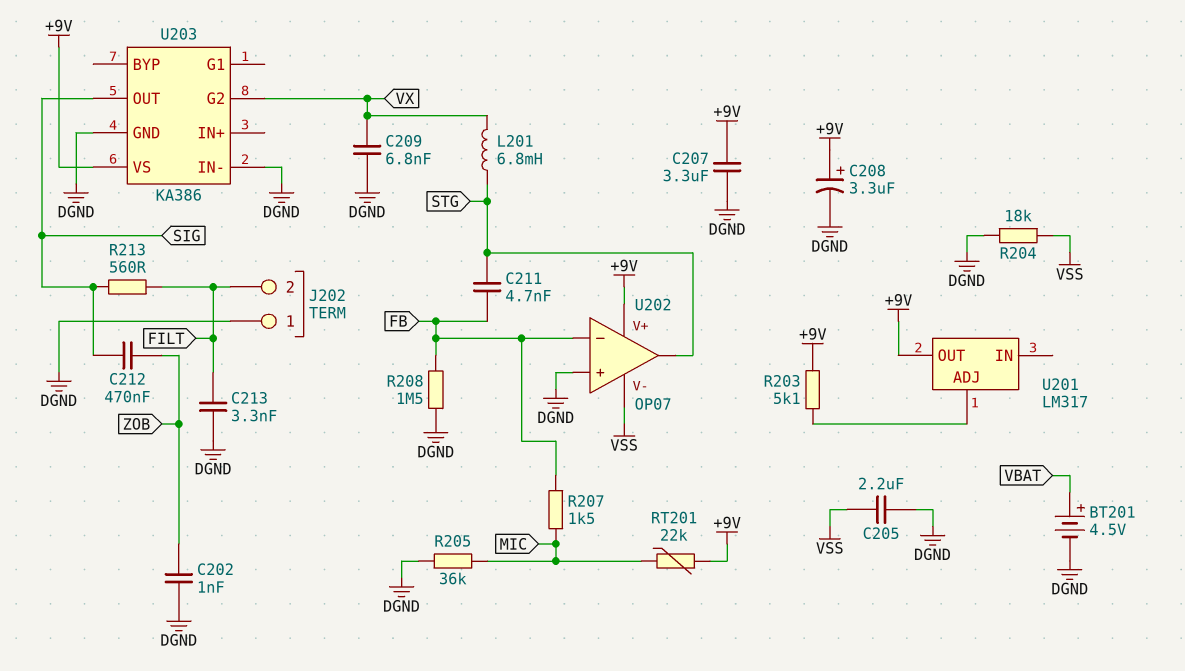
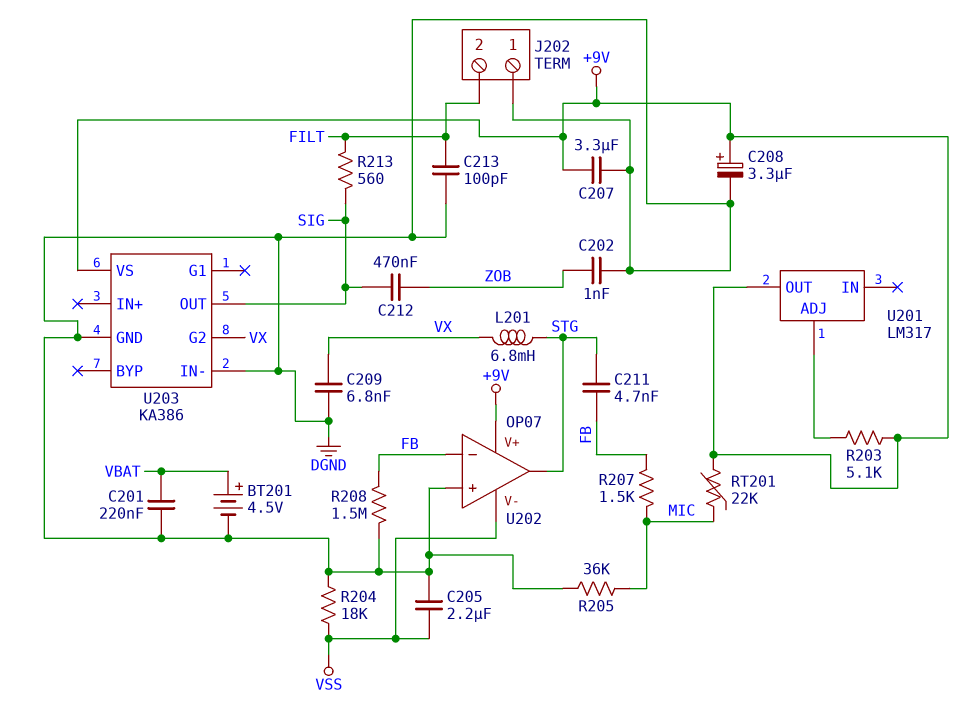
C201: none -> 220nF (DGND, VBAT)
C213: 3.3nF (DGND, FILT) -> 100pF (DGND, FILT)

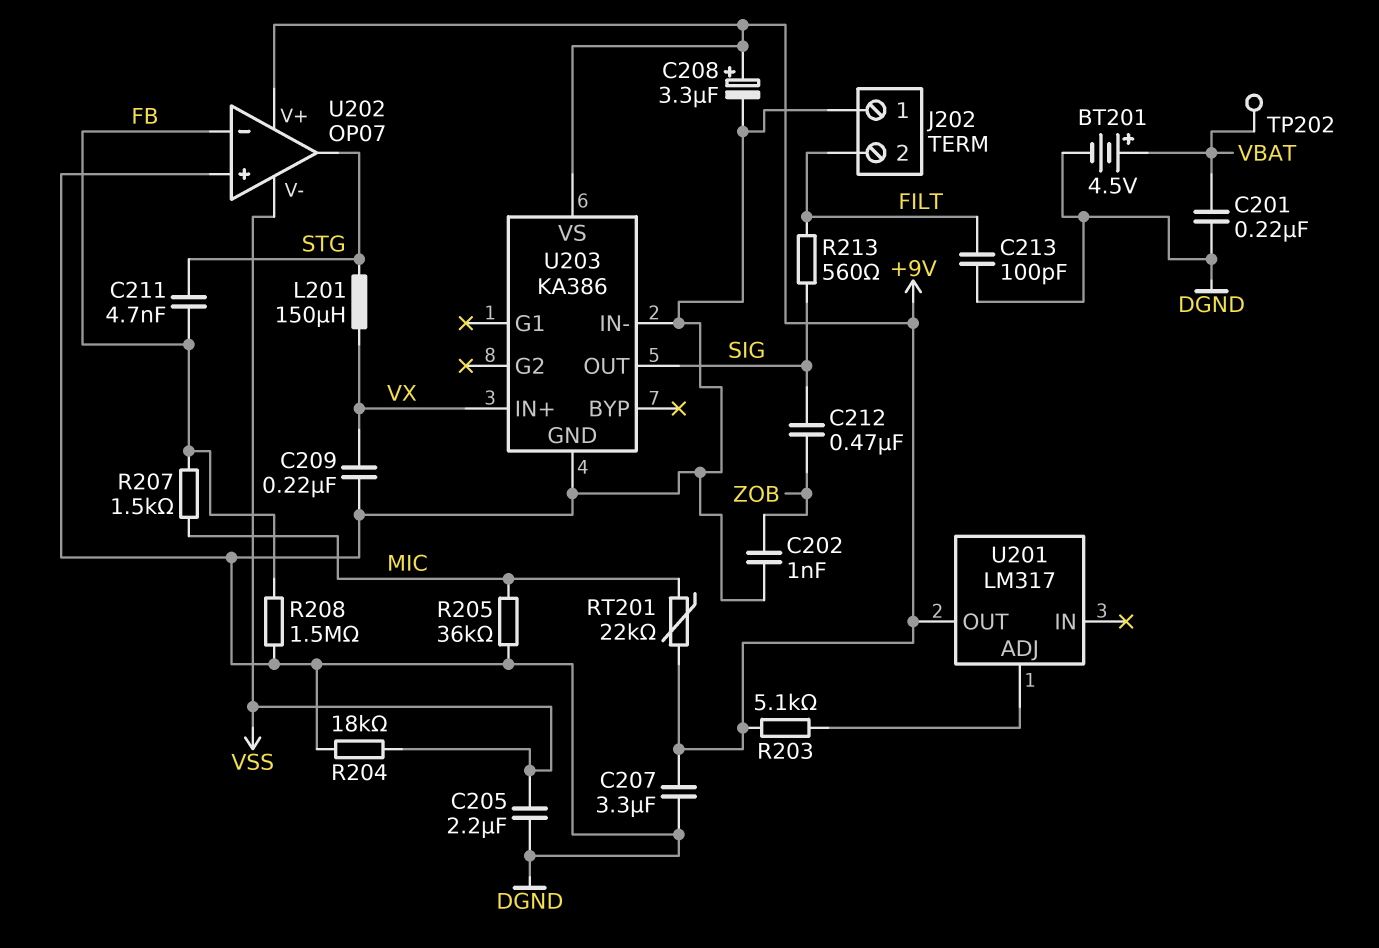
C209: 6.8nF (DGND, VX) -> 220nF (DGND, VX)
L201: 6.8mH (STG, VX) -> 150uH (STG, VX)
TP202: none -> test point (VBAT)
U203 pin G2: VX -> none
U203 pin IN+: none -> VX

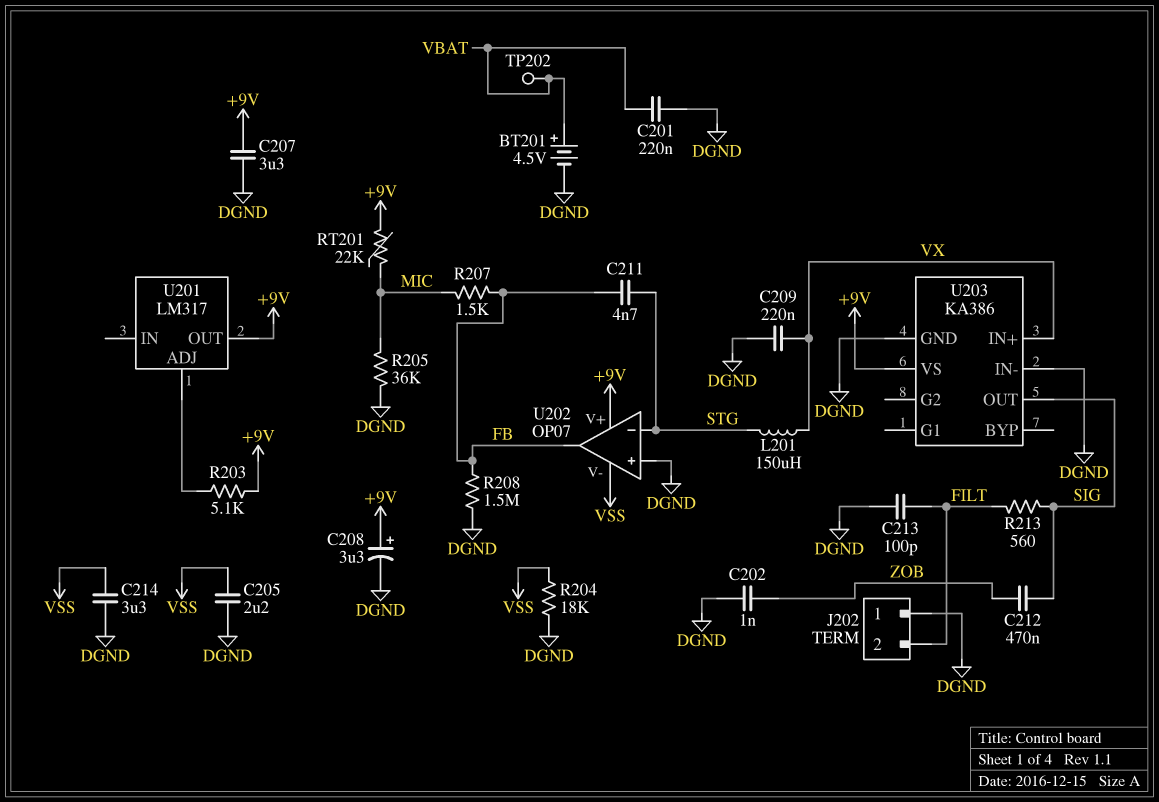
C214: none -> 3.3uF (DGND, VSS)
U202 pin in-: FB -> STG
U202 pin out: STG -> FB

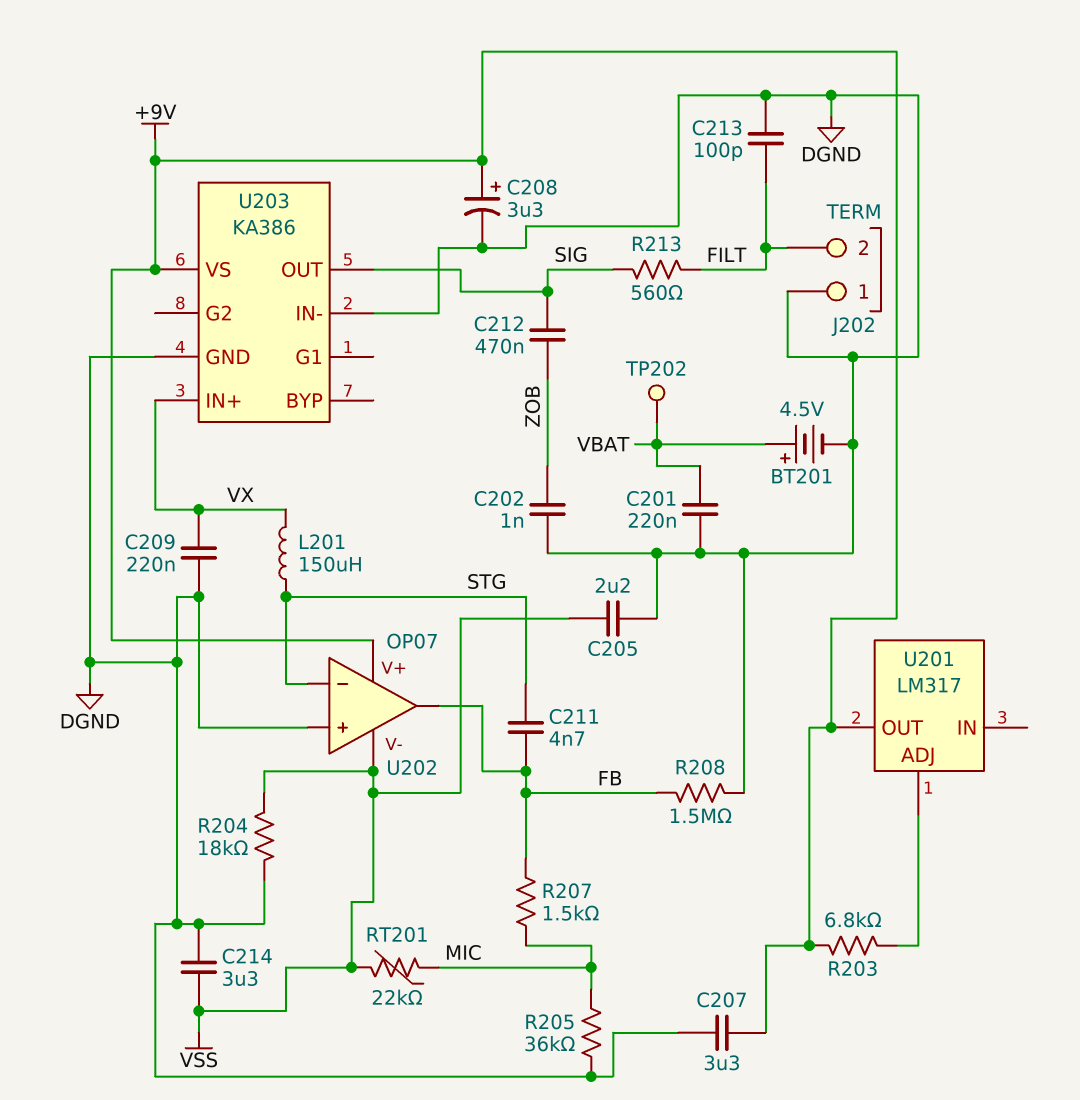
R203: 5.1k (+9V, U201/ADJ) -> 6.8k (+9V, U201/ADJ)
RT201: 22k (+9V, MIC) -> 22k (MIC, VSS)

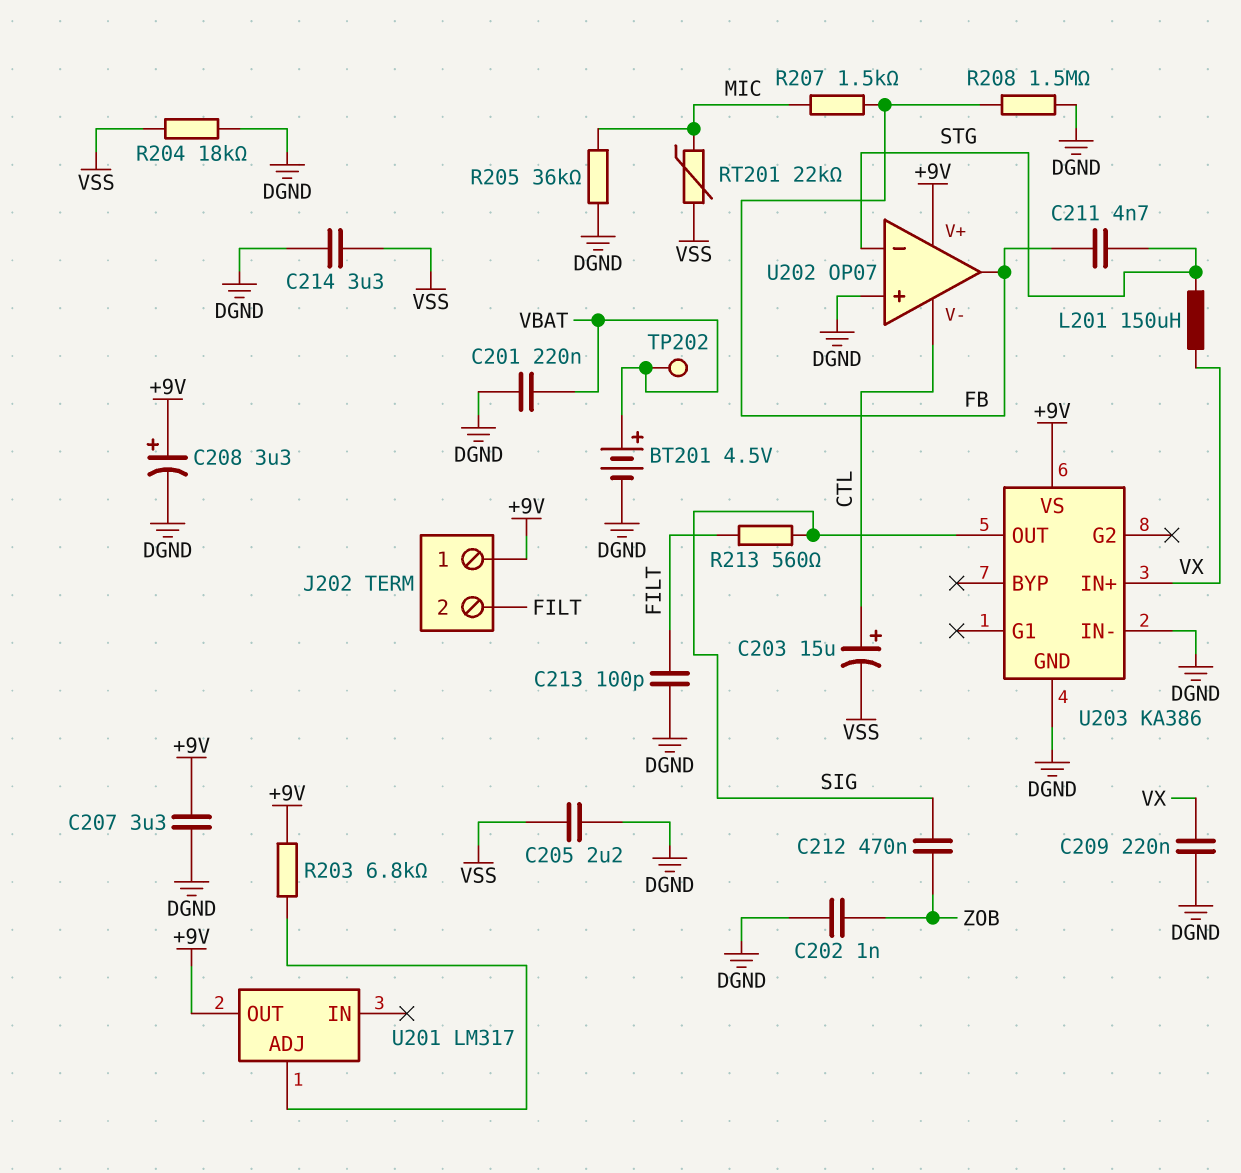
C203: none -> 15uF (plus CTL, minus VSS)
J202 pin 1: DGND -> +9V
U202 pin V-: VSS -> CTL

